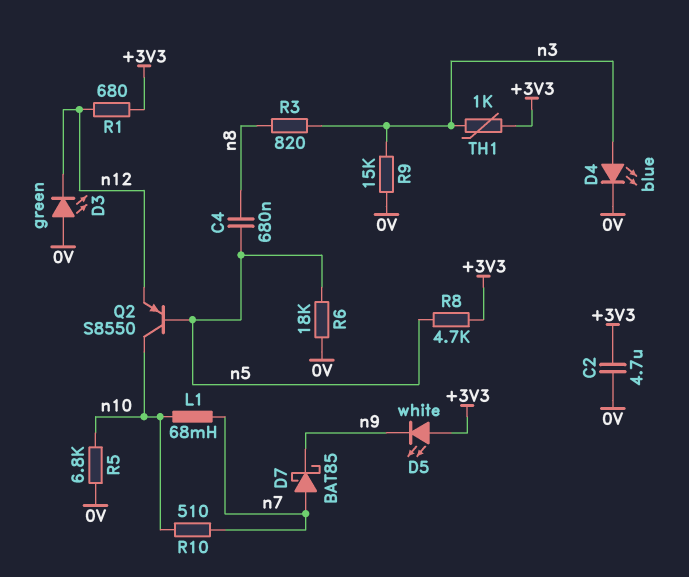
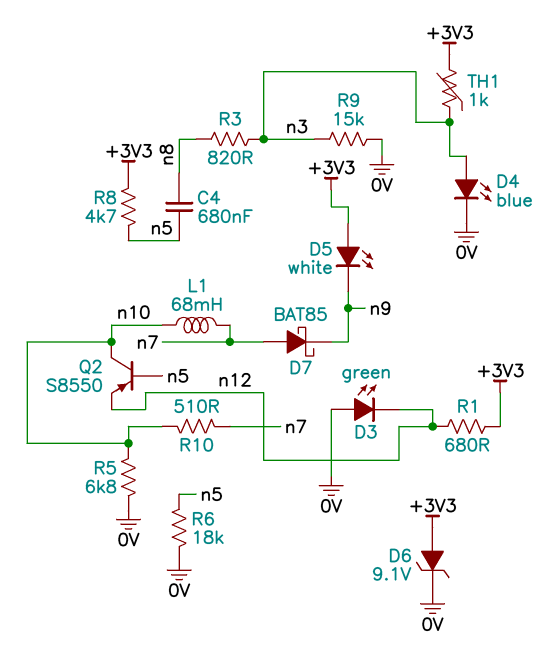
C2: 4.7uF (+3V3, 0V) -> none
D6: none -> zener 9.1V (A +3V3, K 0V)

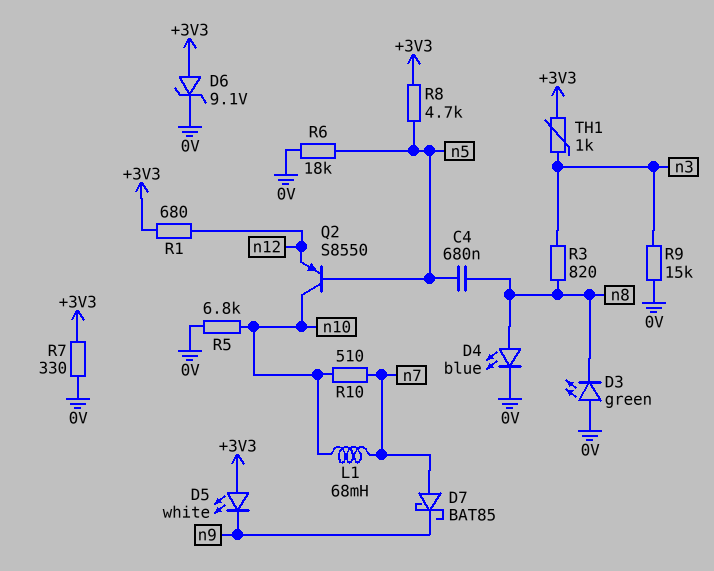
D3: LED green (A 0V, K n12) -> LED green (A 0V, K n8)
D4: LED blue (A n3, K 0V) -> LED blue (A n8, K 0V)
R7: none -> 330 (+3V3, 0V)

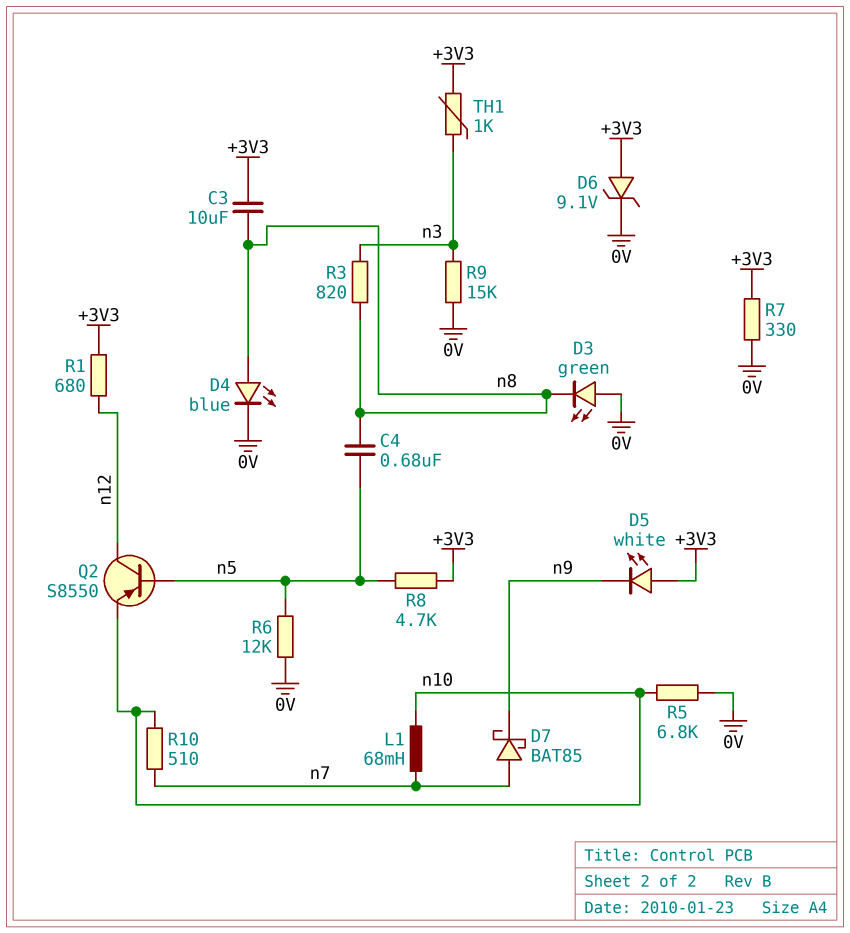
C3: none -> 10uF (+3V3, n8)
Q2: PNP S8550 (B n5, C n10, E n12) -> PNP S8550 (B n5, C n12, E n10)
R6: 18k (0V, n5) -> 12k (0V, n5)

